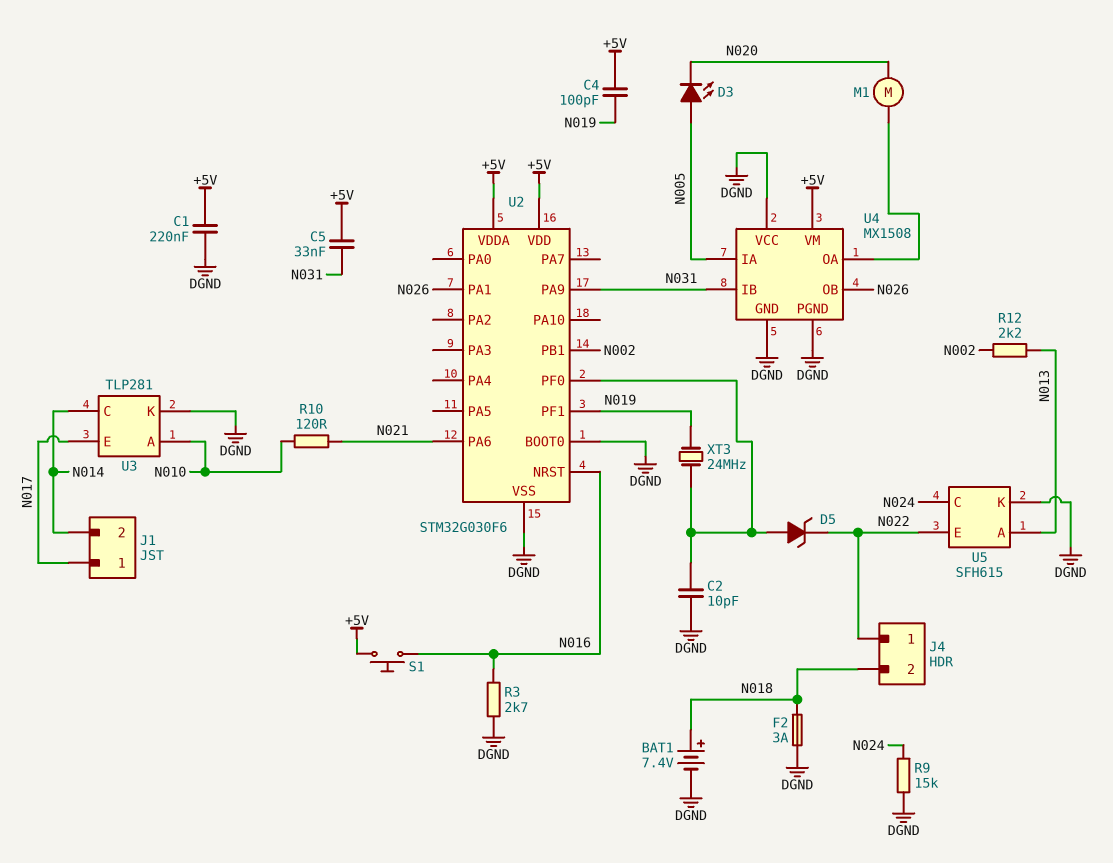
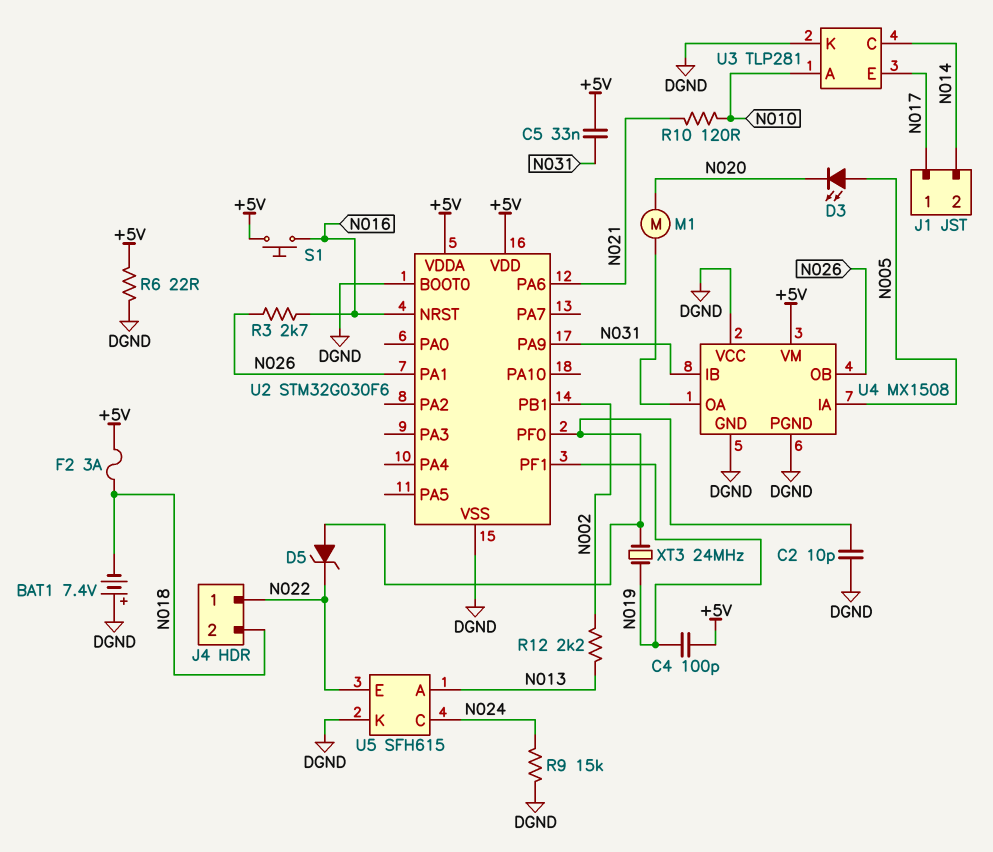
BAT1: 7.4V (plus N018, minus DGND) -> 7.4V (plus DGND, minus N018)
C1: 220nF (+5V, DGND) -> none
F2: 3A (DGND, N018) -> 3A (+5V, N018)
R3: 2.7k (DGND, N016) -> 2.7k (N016, N026)
R6: none -> 22 (+5V, DGND)

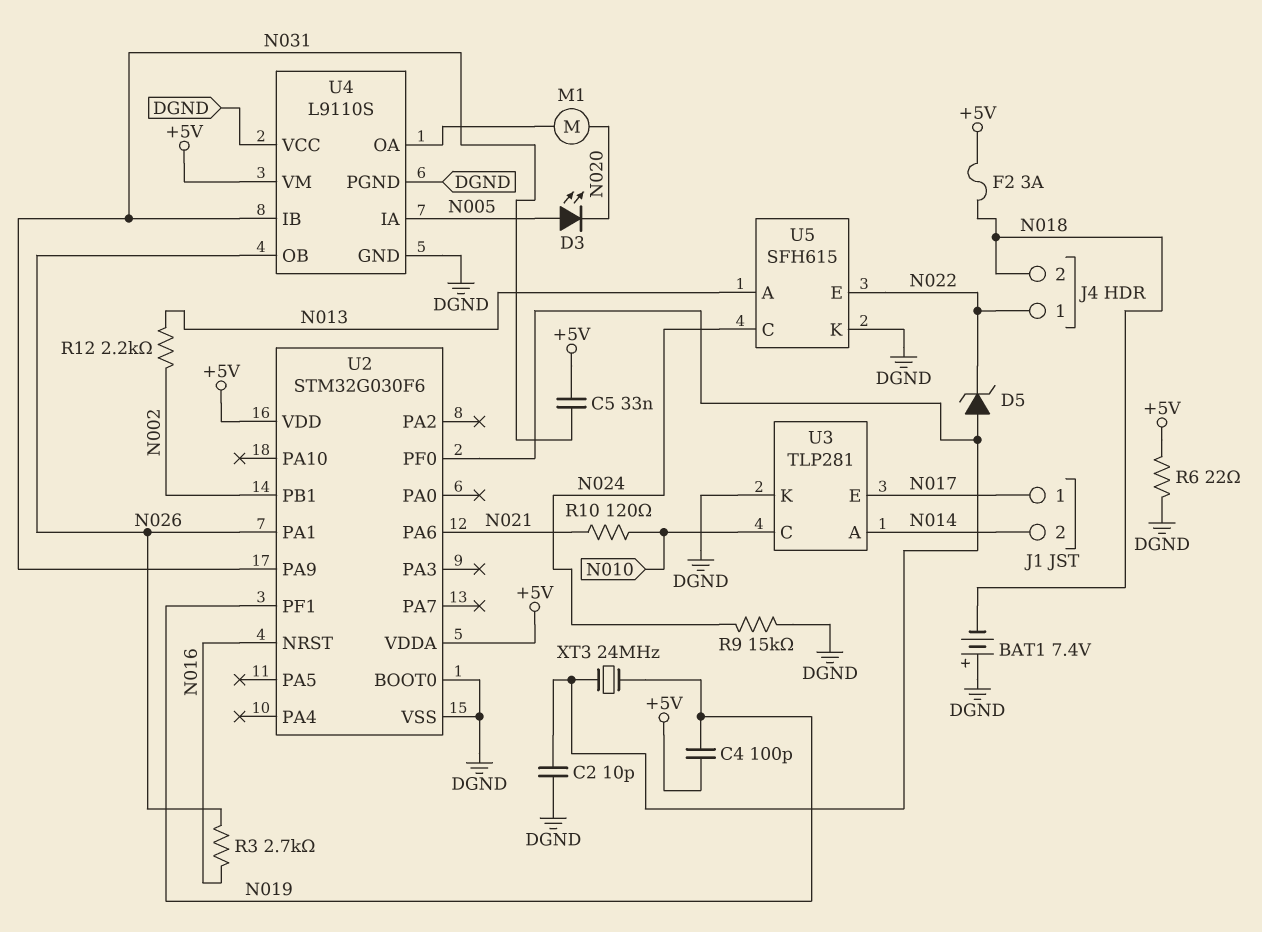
S1: button (+5V, N016) -> none
U3 pin A: N010 -> N014
U3 pin C: N014 -> N010
U4: MX1508 -> L9110S

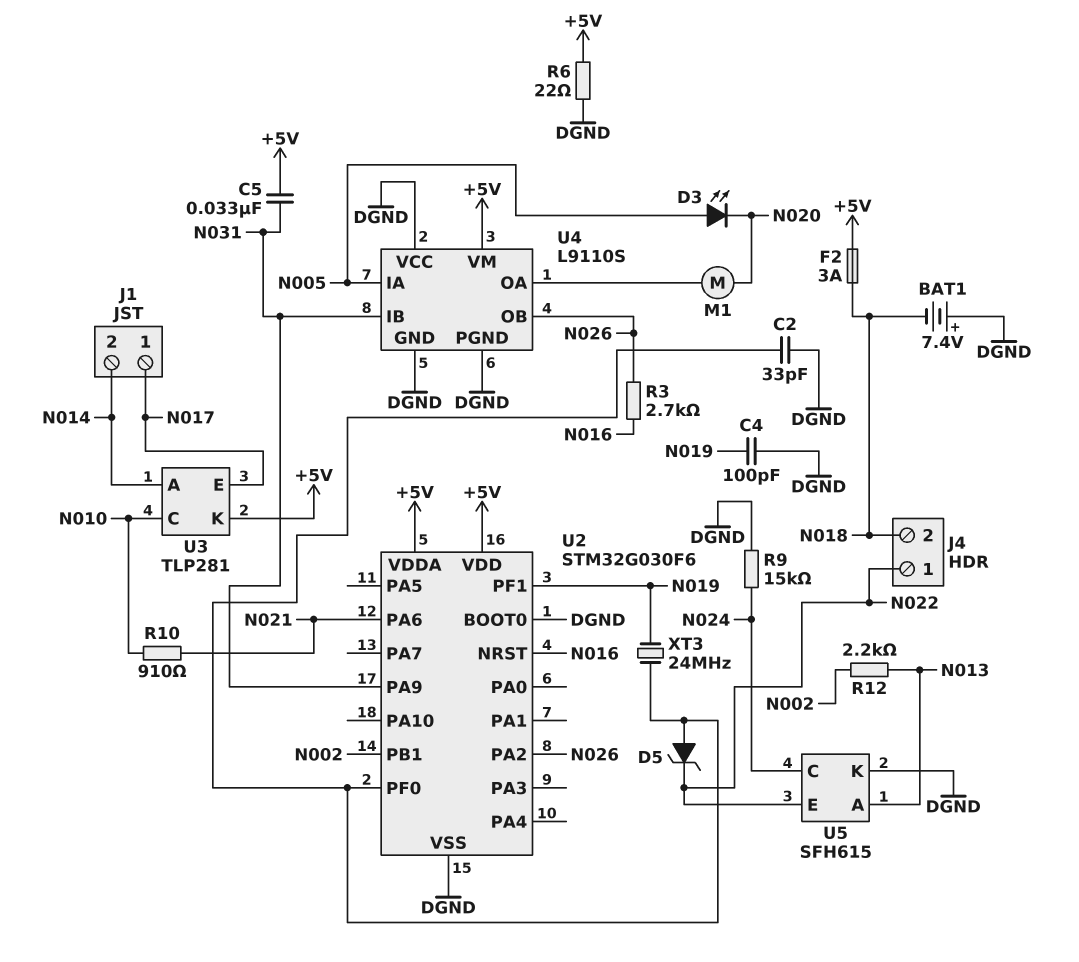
C2: 10pF (DGND, U2/PF0) -> 33pF (DGND, U2/PF0)
C4: 100pF (+5V, N019) -> 100pF (DGND, N019)
R10: 120 (N010, N021) -> 910 (N010, N021)
U2 pin PA1: N026 -> none
U2 pin PA2: none -> N026
U3 pin K: DGND -> +5V

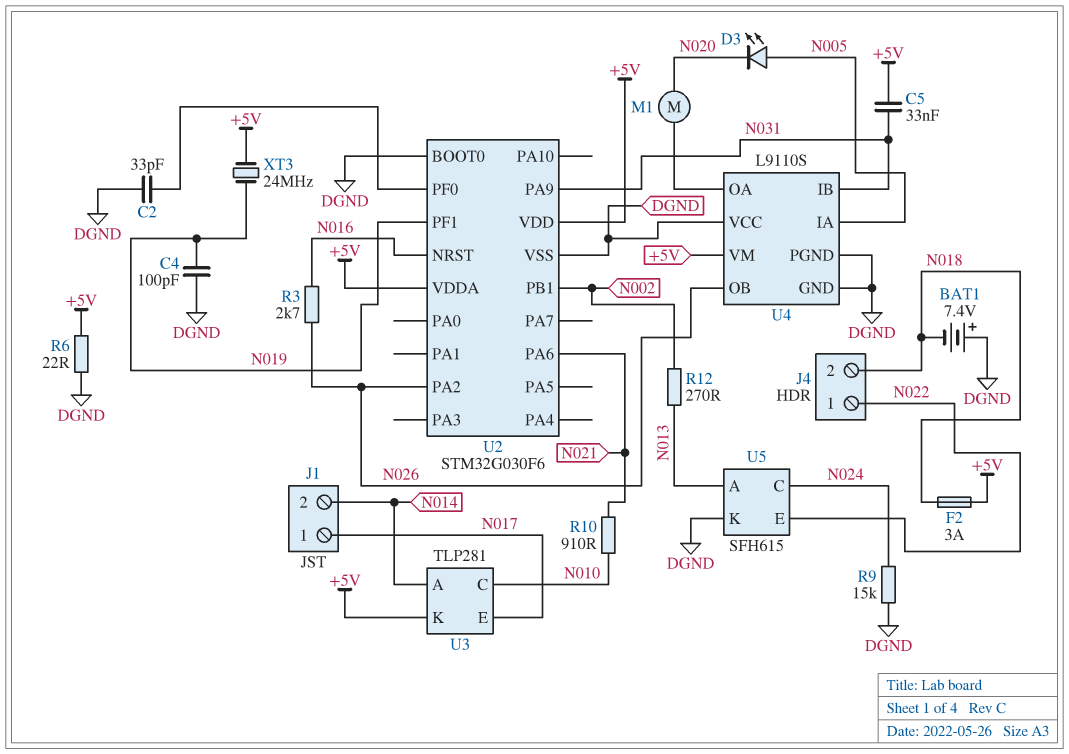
D5: zener (A U2/PF0, K N022) -> none
R12: 2.2k (N002, N013) -> 270 (N002, N013)
XT3: 24MHz (N019, U2/PF0) -> 24MHz (+5V, N019)

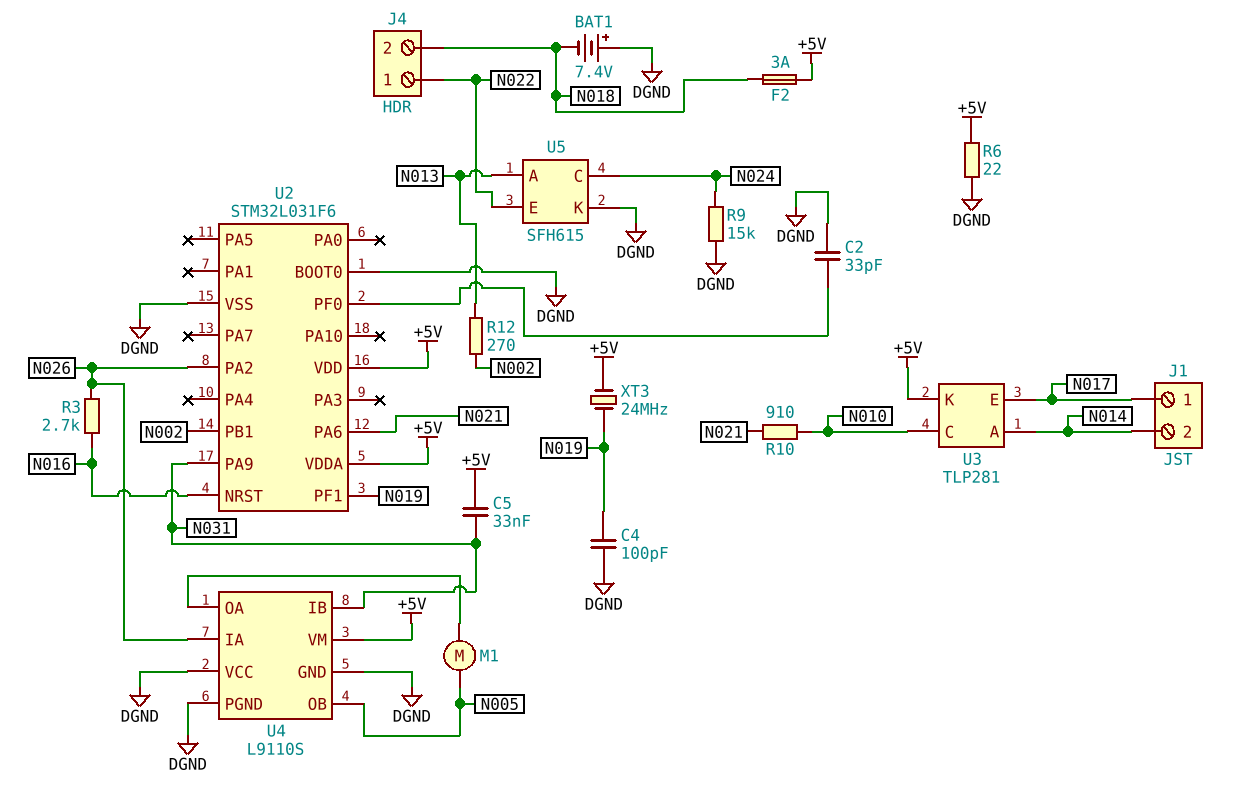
D3: LED (A N005, K N020) -> none
M1: motor (N020, U4/OA) -> motor (N005, U4/OA)
U2: STM32G030F6 -> STM32L031F6
U4 pin IA: N005 -> N026
U4 pin OB: N026 -> N005

